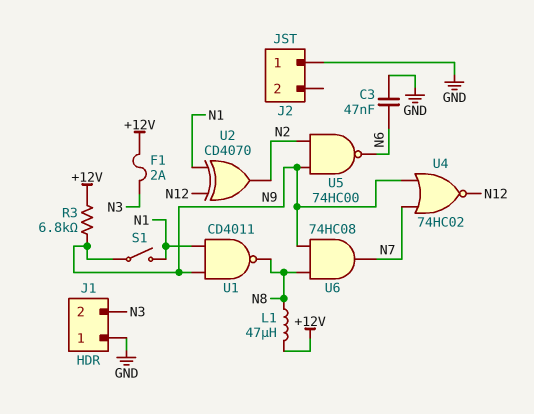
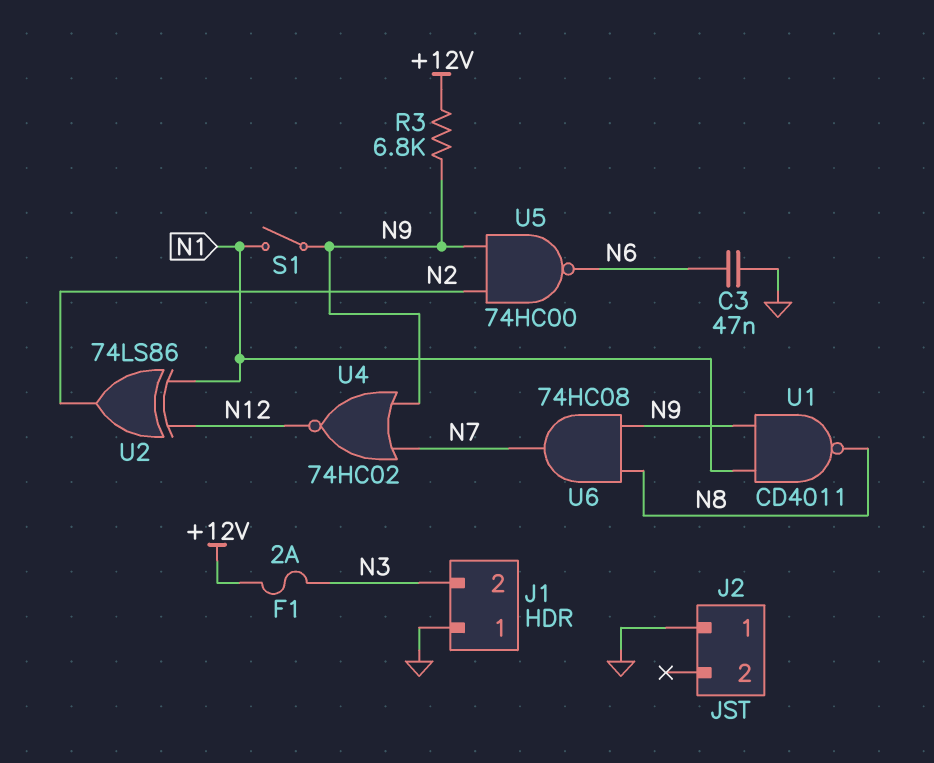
L1: 47uH (+12V, N8) -> none
U2: XOR CD4070 (in N1, in N12, out N2) -> XOR 74LS86 (in N1, in N12, out N2)

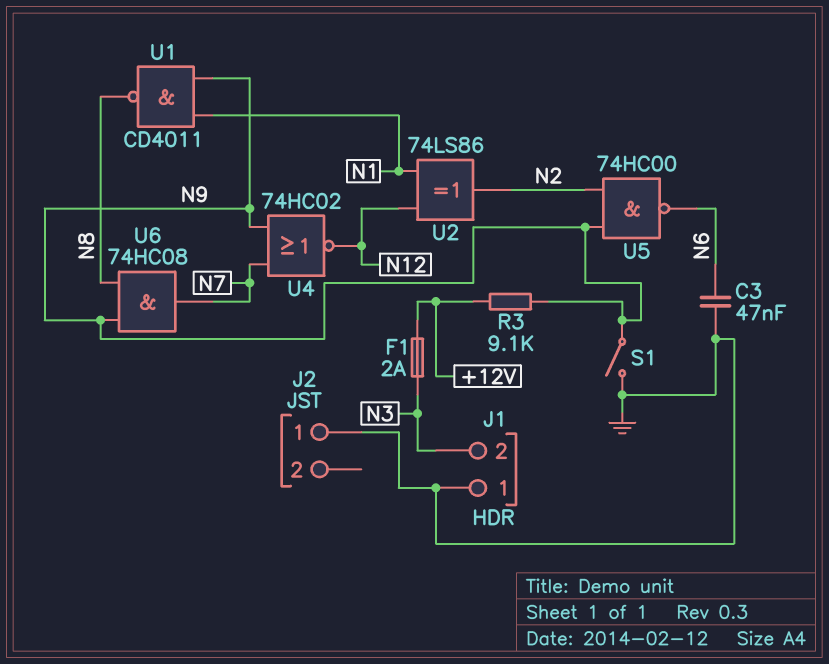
R3: 6.8k (+12V, N9) -> 9.1k (+12V, N9)
S1: switch (N1, N9) -> switch (GND, N9)

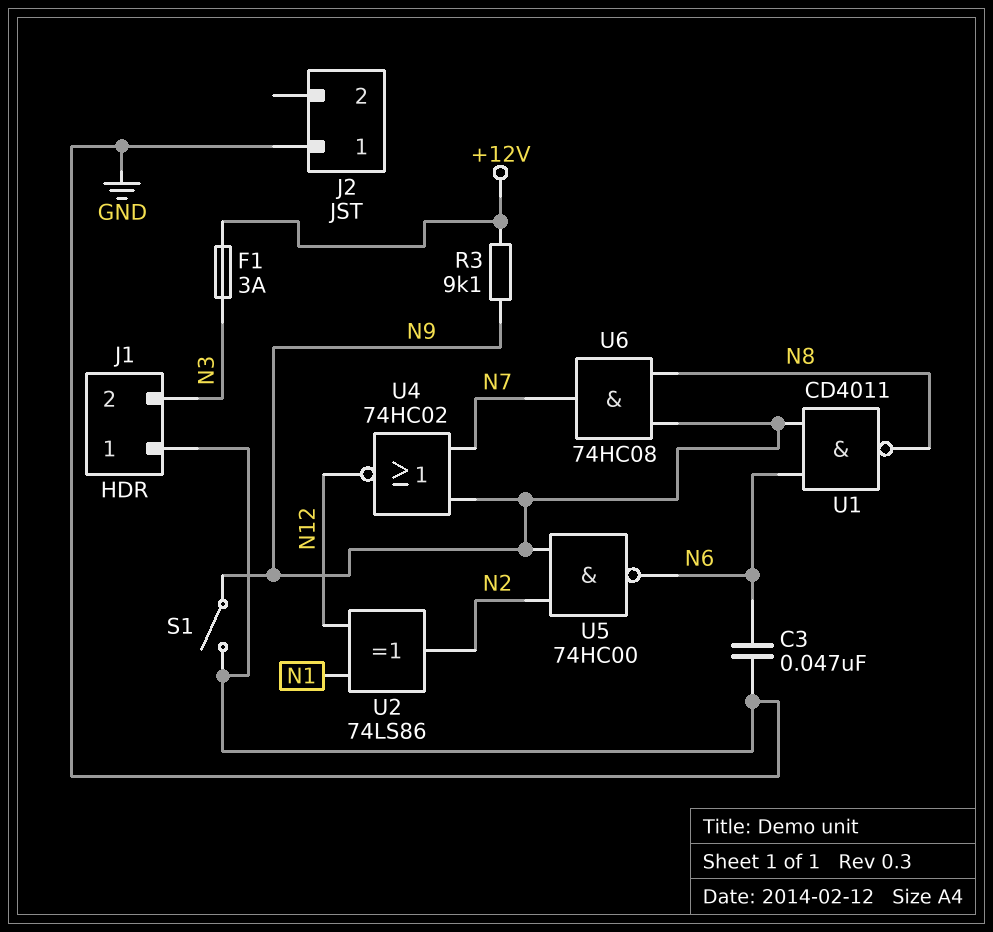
F1: 2A (+12V, N3) -> 3A (+12V, N3)
U1: NAND CD4011 (in N1, in N9, out N8) -> NAND CD4011 (in N6, in N9, out N8)

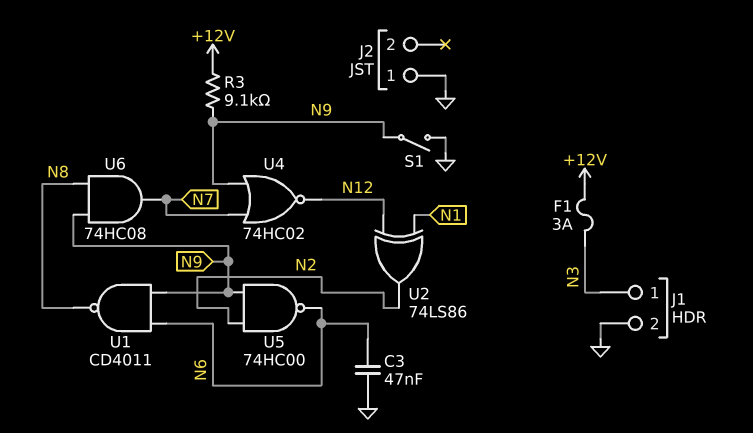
J1 pin 1: GND -> N3
J1 pin 2: N3 -> GND

